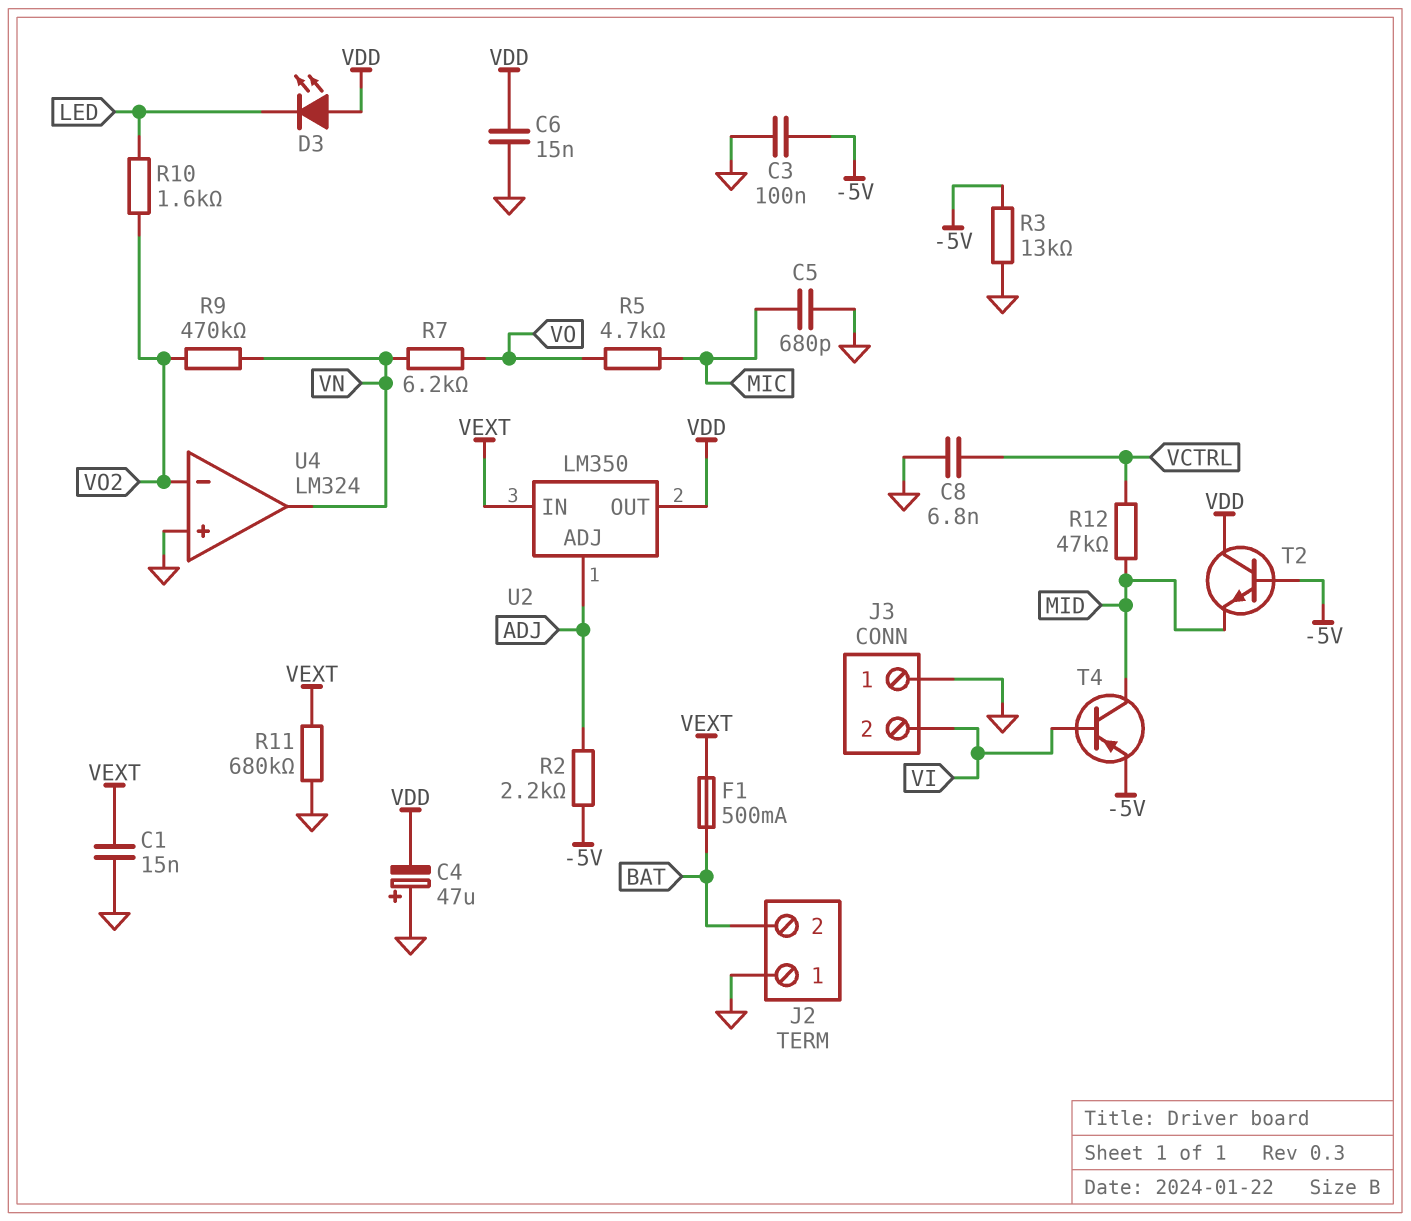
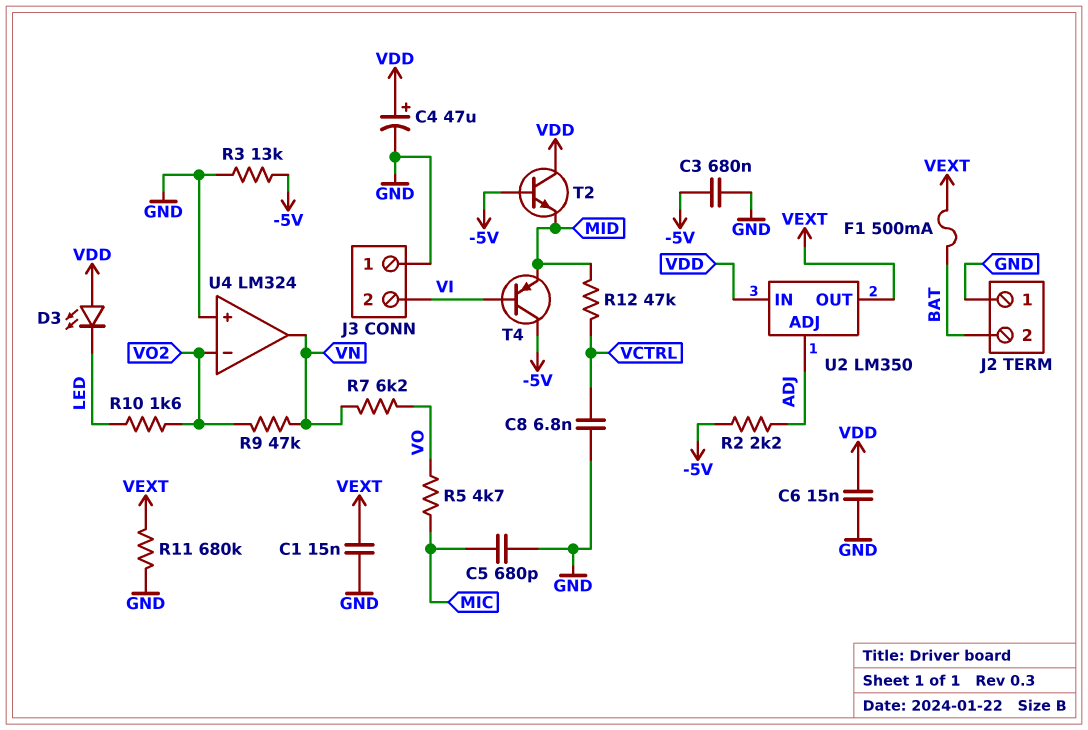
C3: 100nF (-5V, GND) -> 680nF (-5V, GND)
C4: 47uF (plus GND, minus VDD) -> 47uF (plus VDD, minus GND)
R9: 470k (VN, VO2) -> 47k (VN, VO2)
T4: PNP (B VI, C MID, E -5V) -> PNP (B VI, C -5V, E MID)
U2 pin IN: VEXT -> VDD
U2 pin OUT: VDD -> VEXT

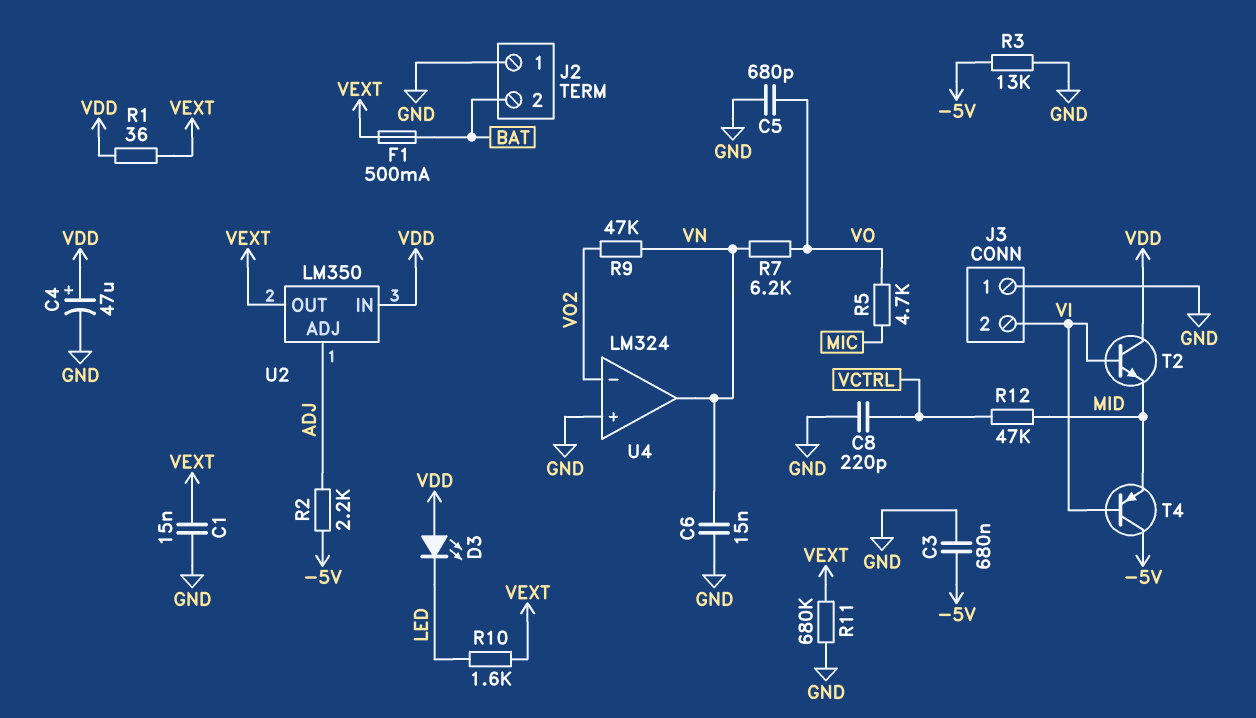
C5: 680pF (GND, MIC) -> 680pF (GND, VO)
C6: 15nF (GND, VDD) -> 15nF (GND, VN)
C8: 6.8nF (GND, VCTRL) -> 220pF (GND, VCTRL)
R1: none -> 36 (VDD, VEXT)
R10: 1.6k (LED, VO2) -> 1.6k (LED, VEXT)
T2: NPN (B -5V, C VDD, E MID) -> NPN (B VI, C VDD, E MID)

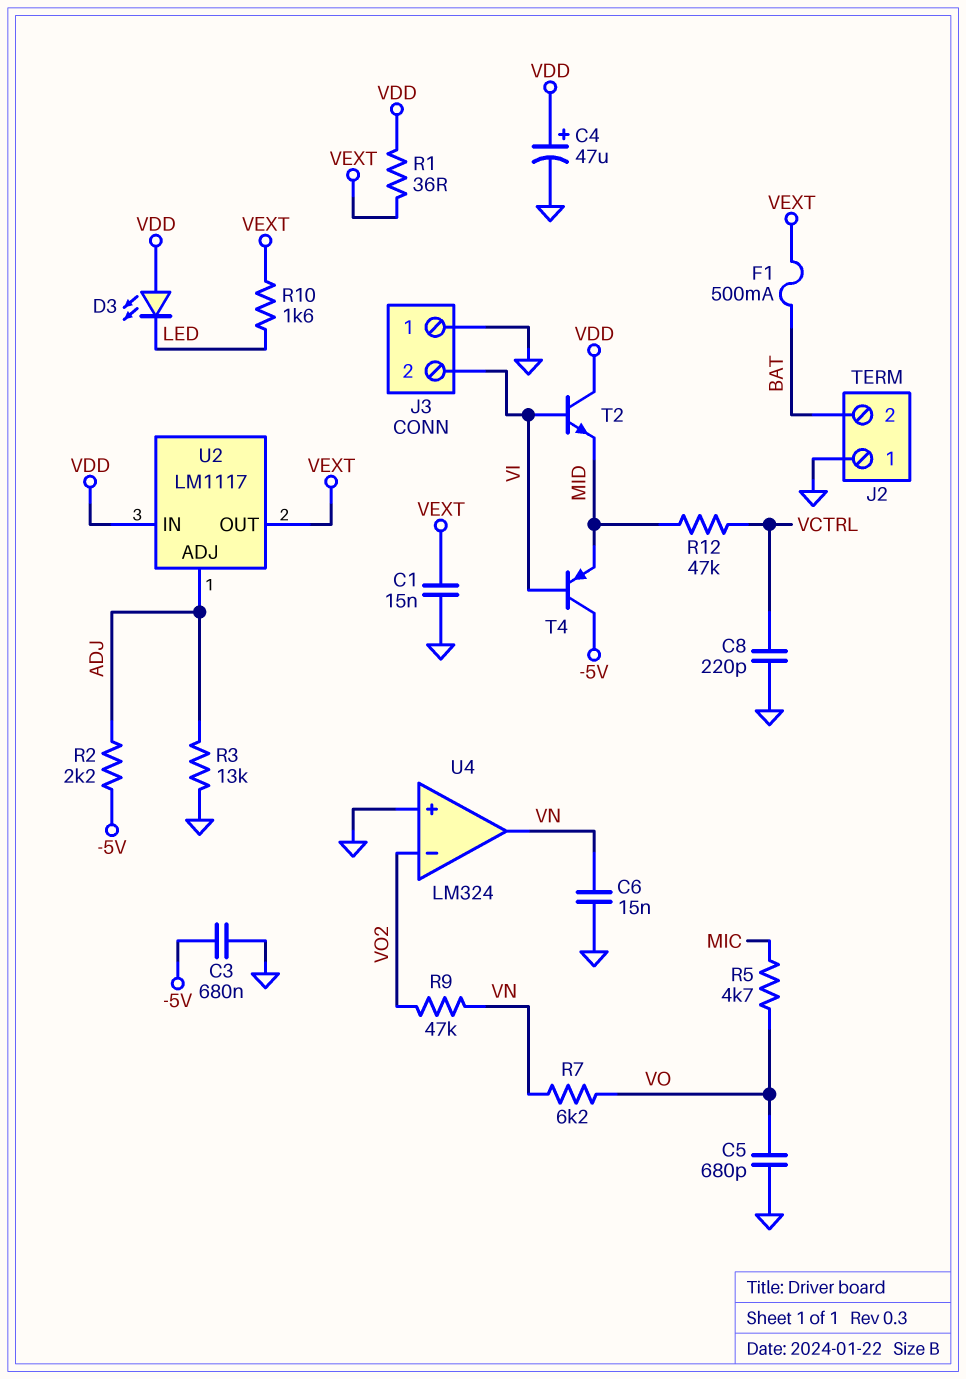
R3: 13k (-5V, GND) -> 13k (ADJ, GND)
R11: 680k (GND, VEXT) -> none
U2: LM350 -> LM1117

